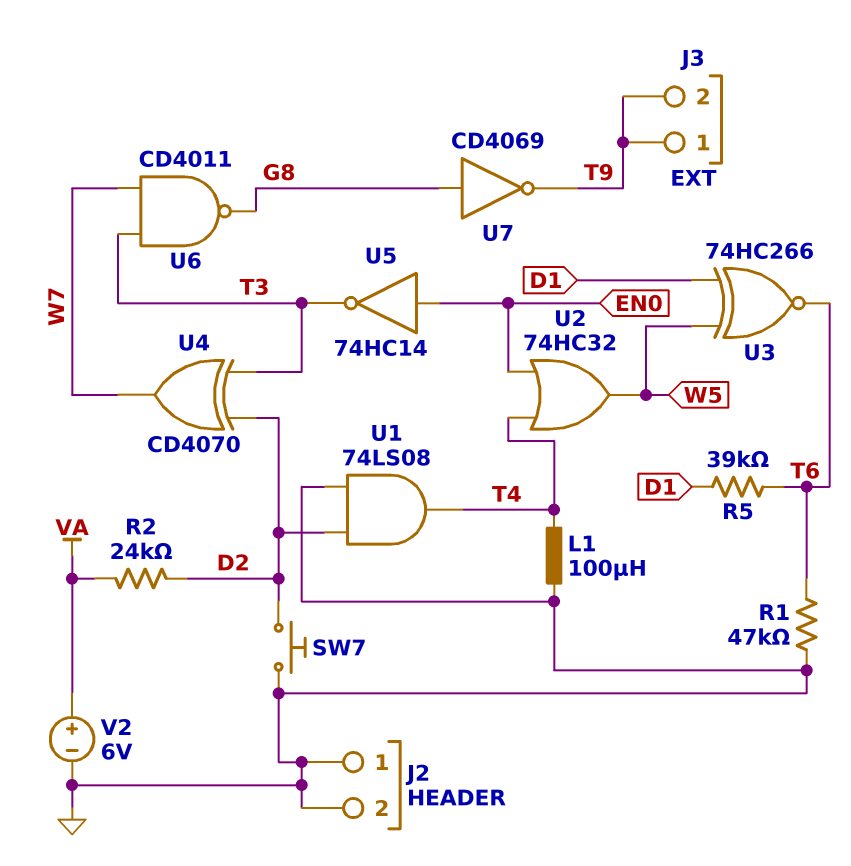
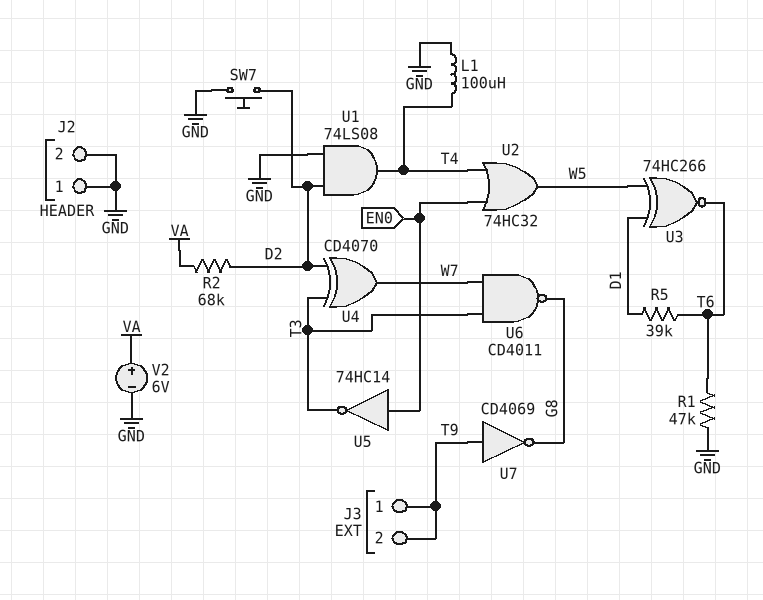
R2: 24k (D2, VA) -> 68k (D2, VA)
U7: NOT CD4069 (in G8, out T9) -> NOT CD4069 (in T9, out G8)

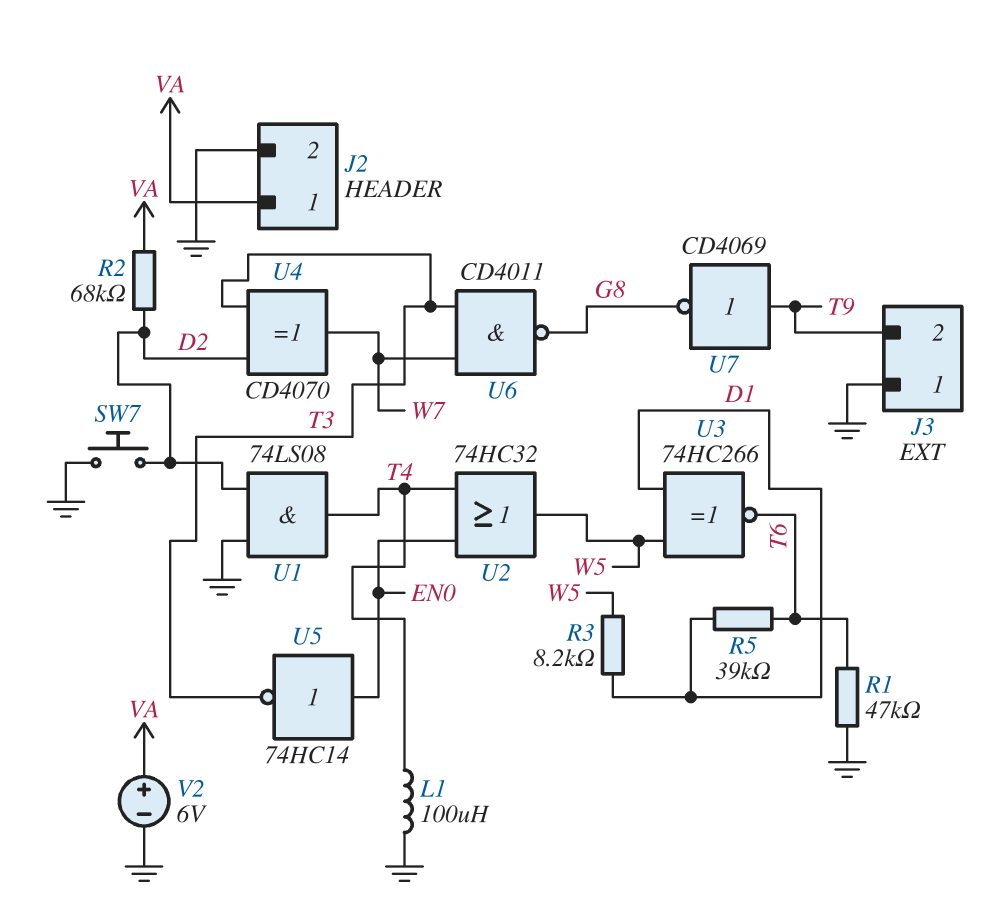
J2 pin 1: GND -> VA
J3 pin 1: T9 -> GND
R3: none -> 8.2k (D1, W5)

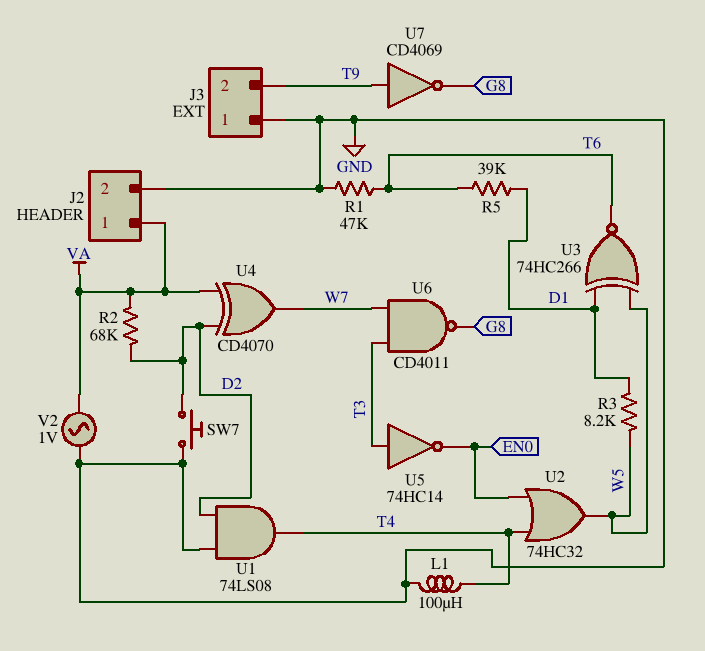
U4: XOR CD4070 (in D2, in T3, out W7) -> XOR CD4070 (in D2, in VA, out W7)
U5: NOT 74HC14 (in EN0, out T3) -> NOT 74HC14 (in T3, out EN0)
V2: 6V (plus VA, minus GND) -> AC 1V (GND, VA)

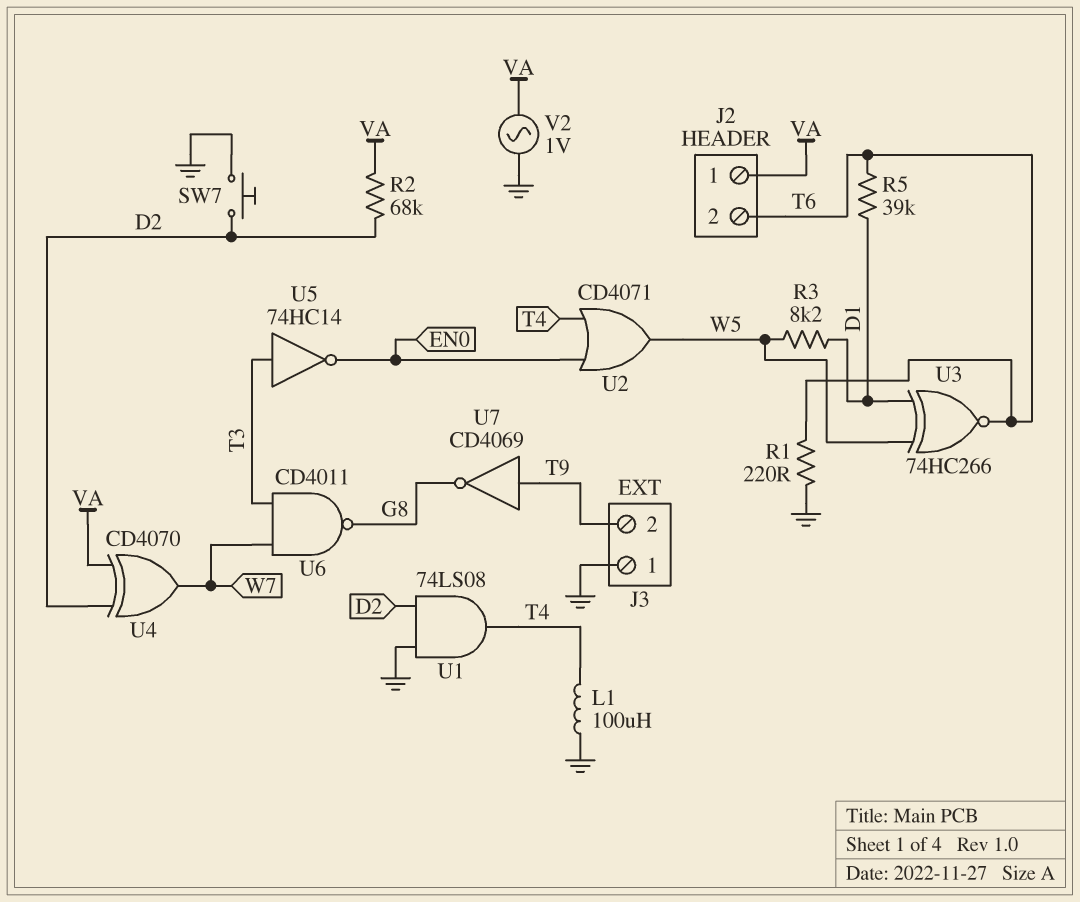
J2 pin 2: GND -> T6
R1: 47k (GND, T6) -> 220 (GND, T6)
U2: OR 74HC32 (in EN0, in T4, out W5) -> OR CD4071 (in EN0, in T4, out W5)

